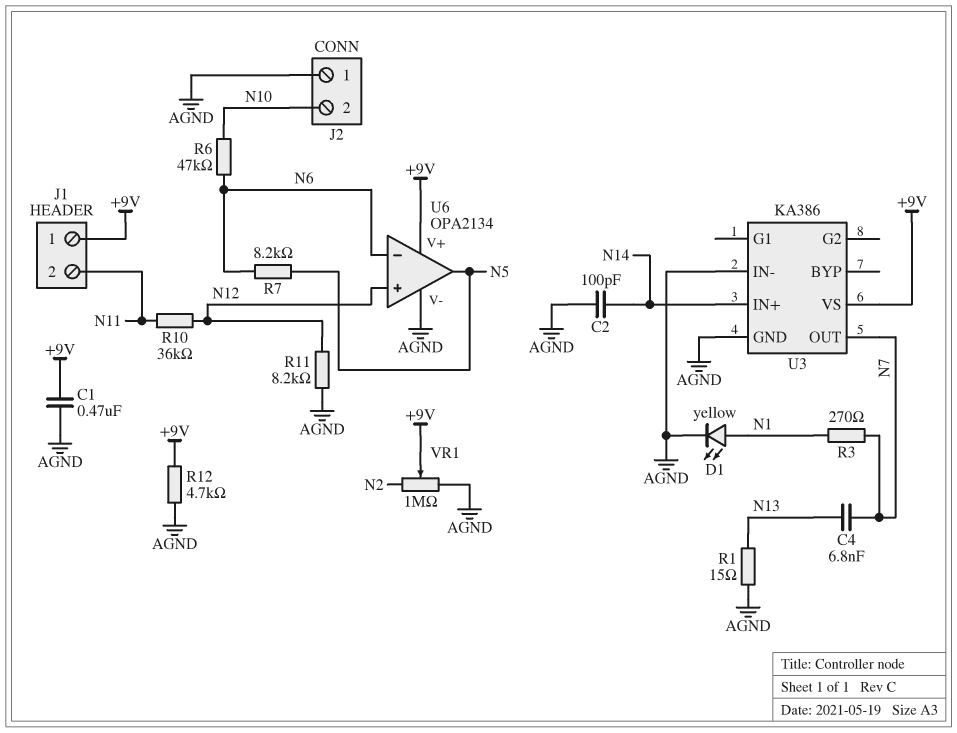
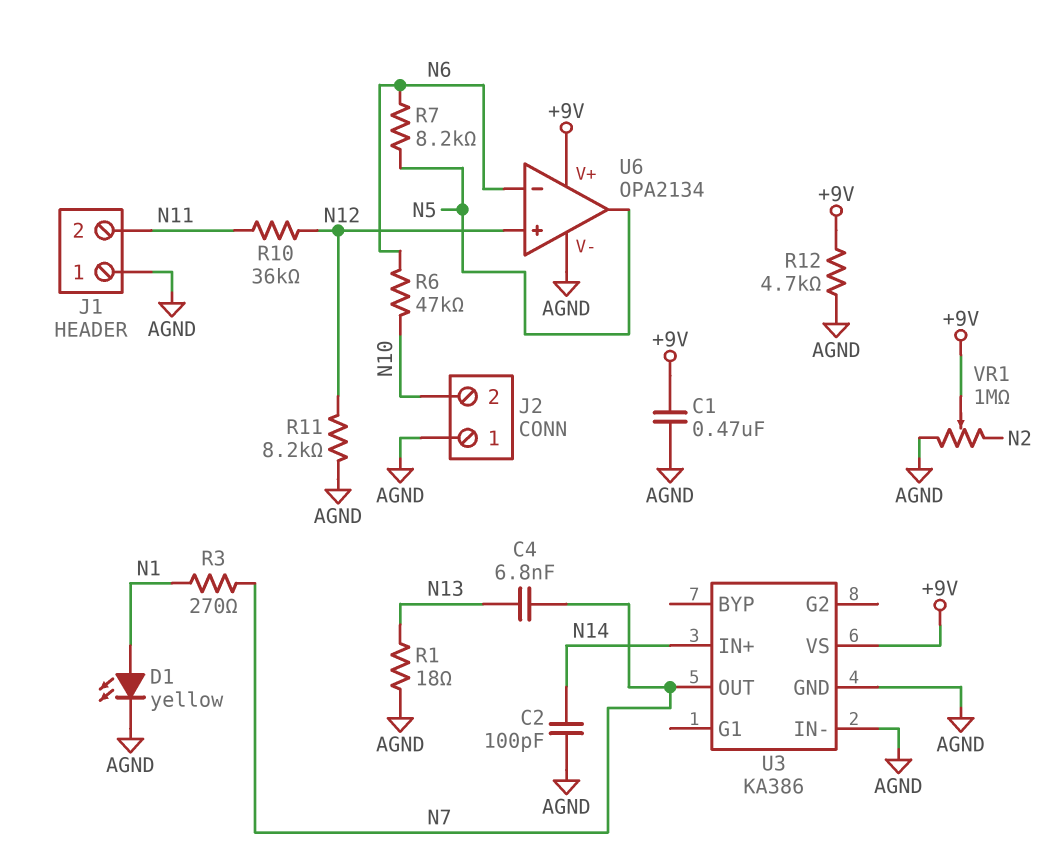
J1 pin 1: +9V -> AGND
R1: 15 (AGND, N13) -> 18 (AGND, N13)

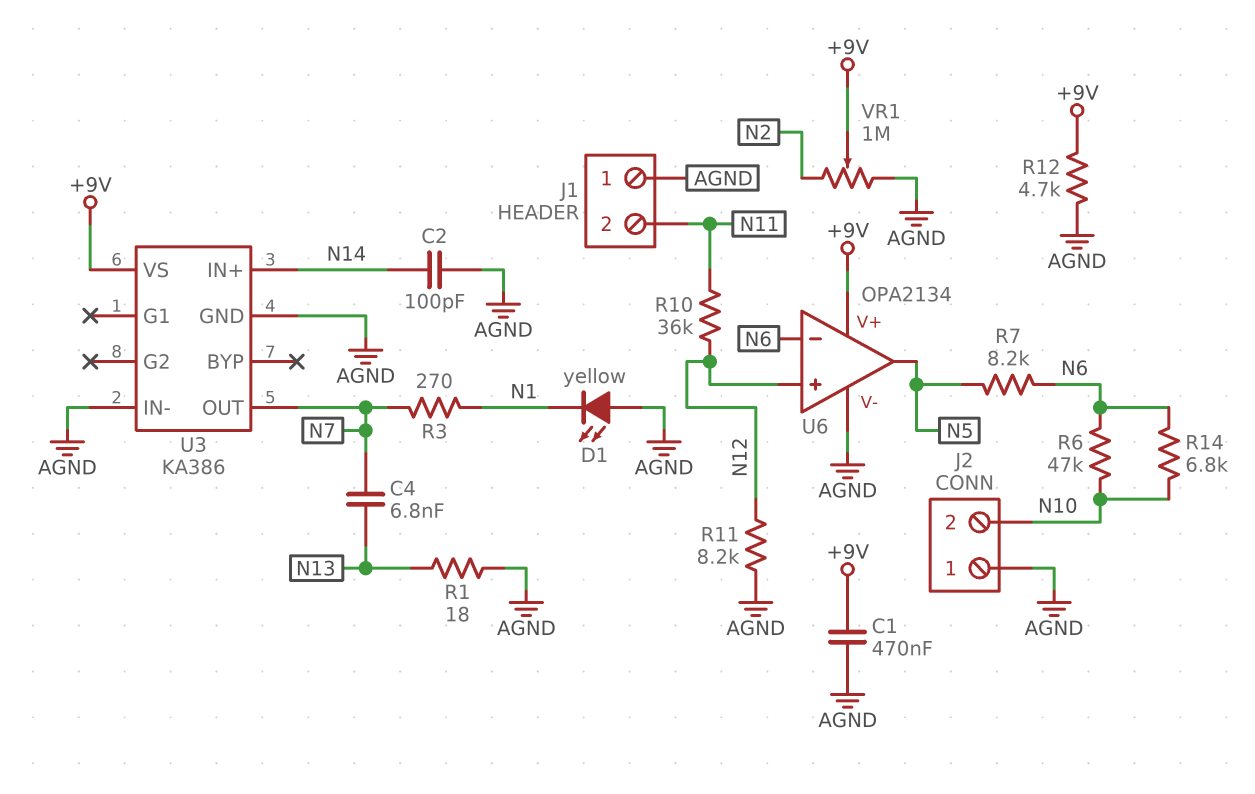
D1: LED yellow (A N1, K AGND) -> LED yellow (A AGND, K N1)
R14: none -> 6.8k (N6, N10)

